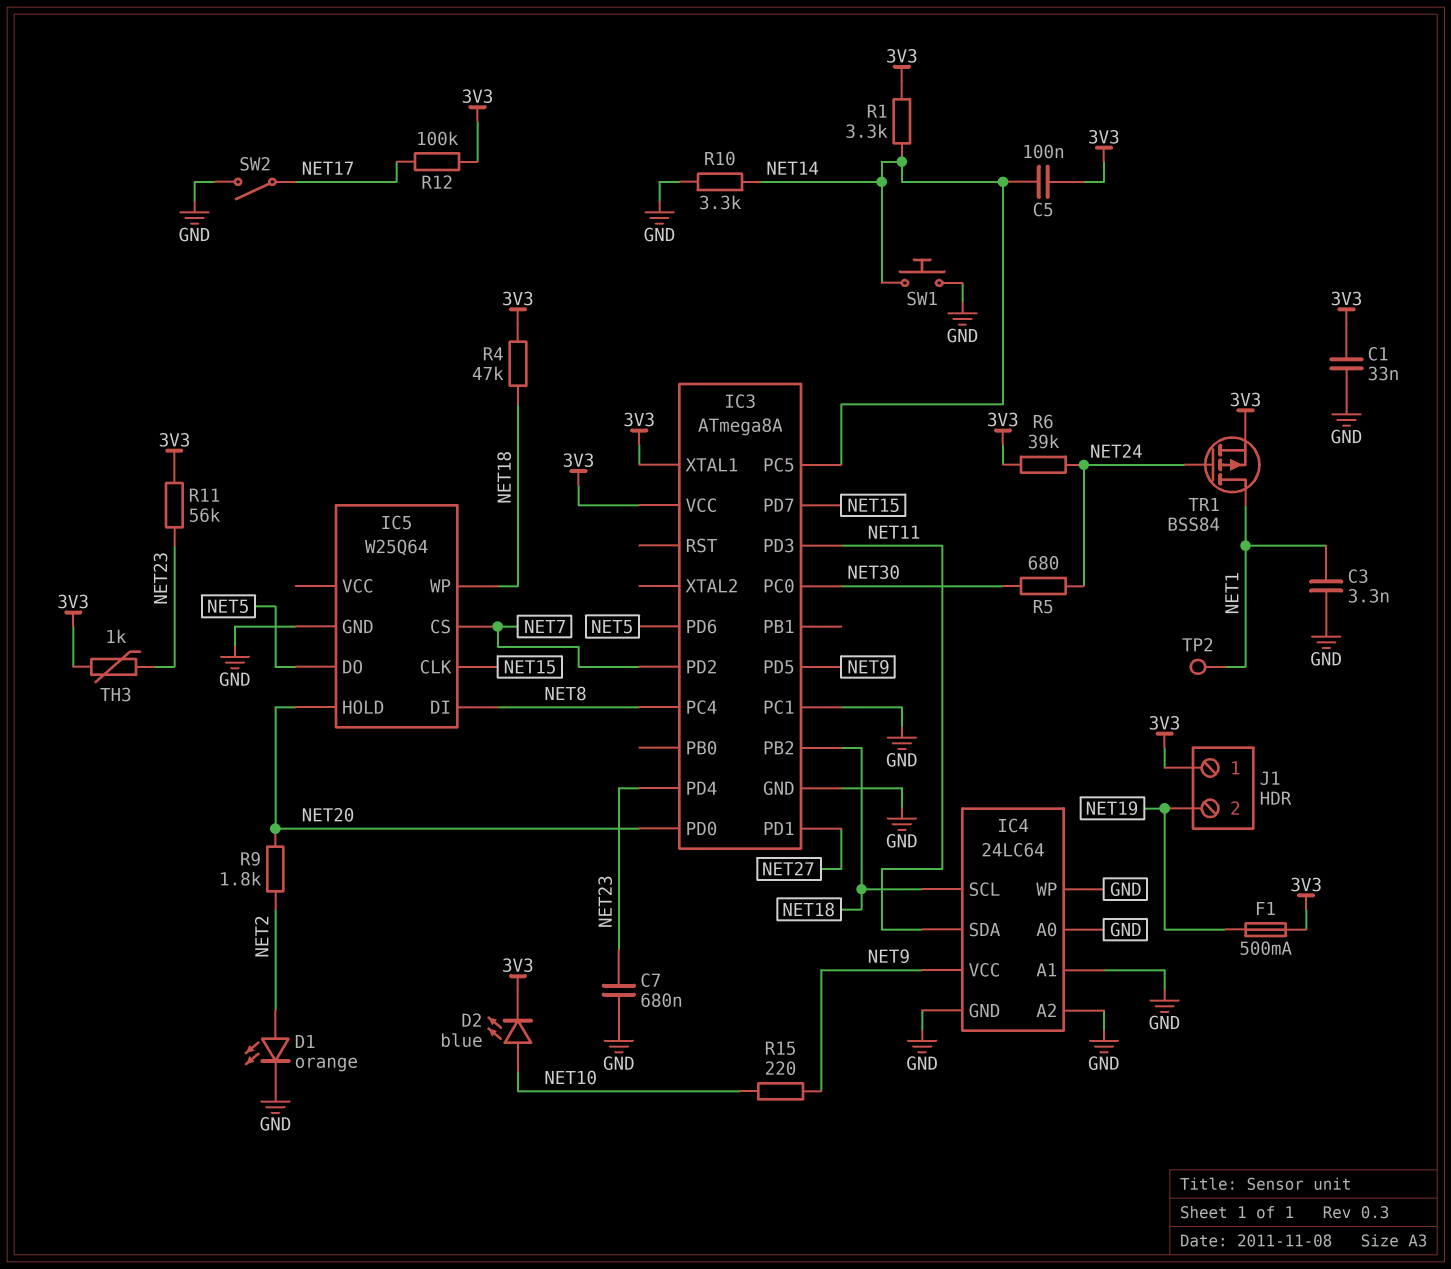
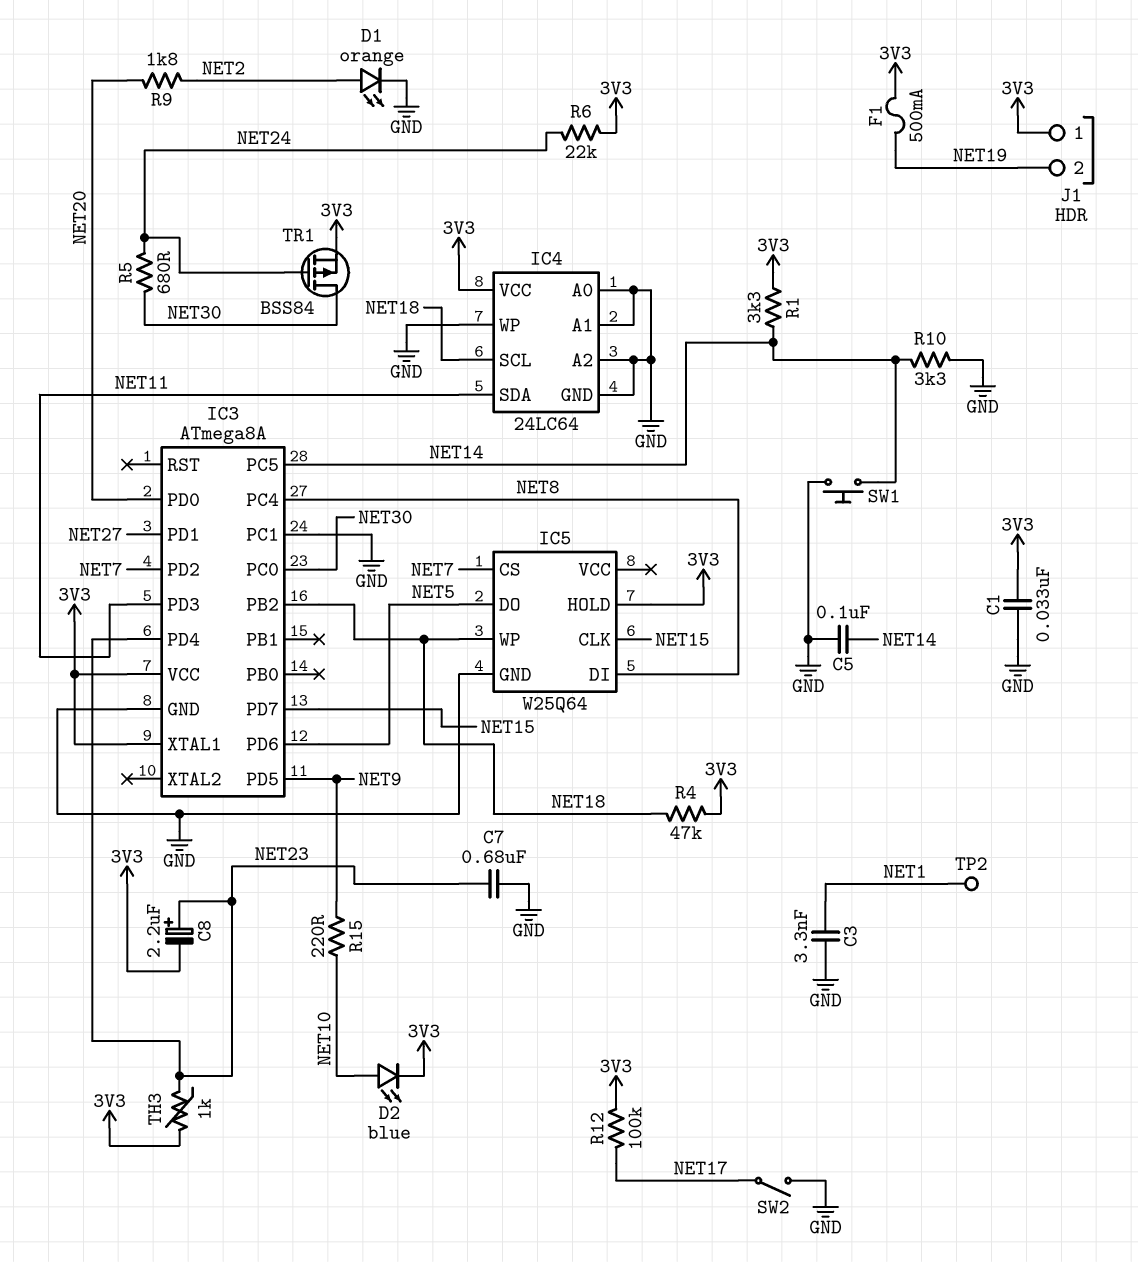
C5: 100nF (3V3, NET14) -> 100nF (GND, NET14)
C8: none -> 2.2uF (plus NET23, minus 3V3)
IC4 pin VCC: NET9 -> 3V3
IC5 pin HOLD: NET20 -> 3V3
R6: 39k (3V3, NET24) -> 22k (3V3, NET24)
R11: 56k (3V3, NET23) -> none
TR1: PMOS BSS84 (G NET24, D NET1, S 3V3) -> PMOS BSS84 (G NET24, D NET30, S 3V3)

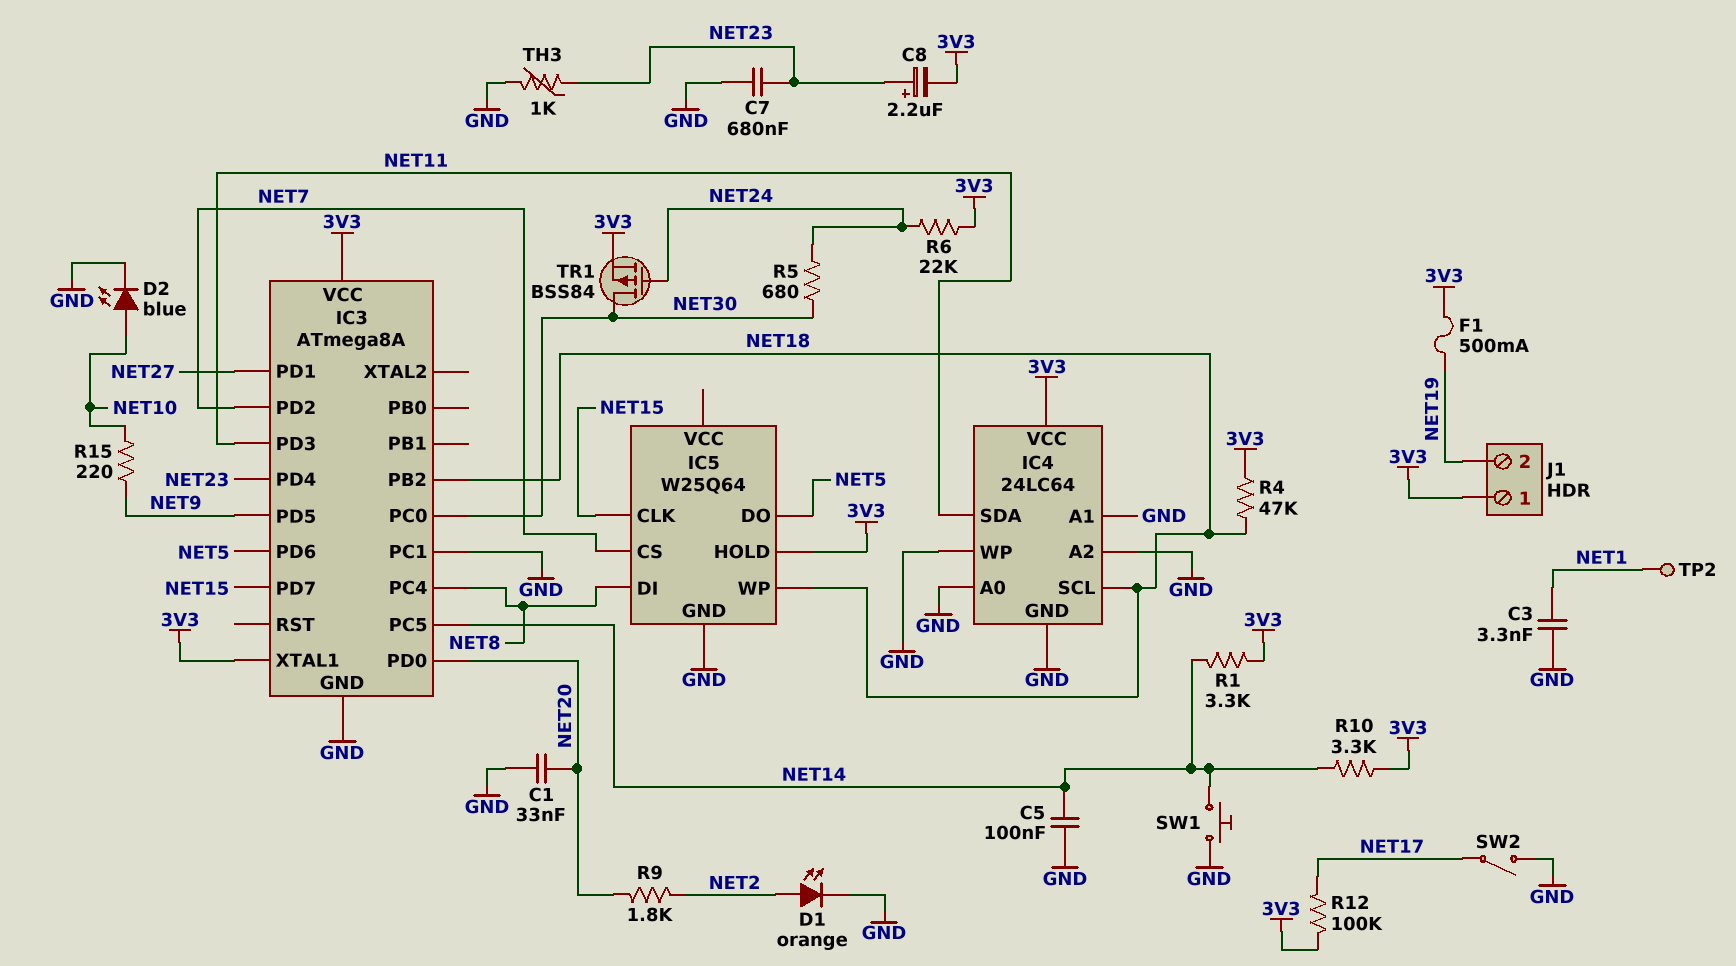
C1: 33nF (3V3, GND) -> 33nF (GND, NET20)
D2: LED blue (A NET10, K 3V3) -> LED blue (A NET10, K GND)
R10: 3.3k (GND, NET14) -> 3.3k (3V3, NET14)
TH3: 1k (3V3, NET23) -> 1k (GND, NET23)

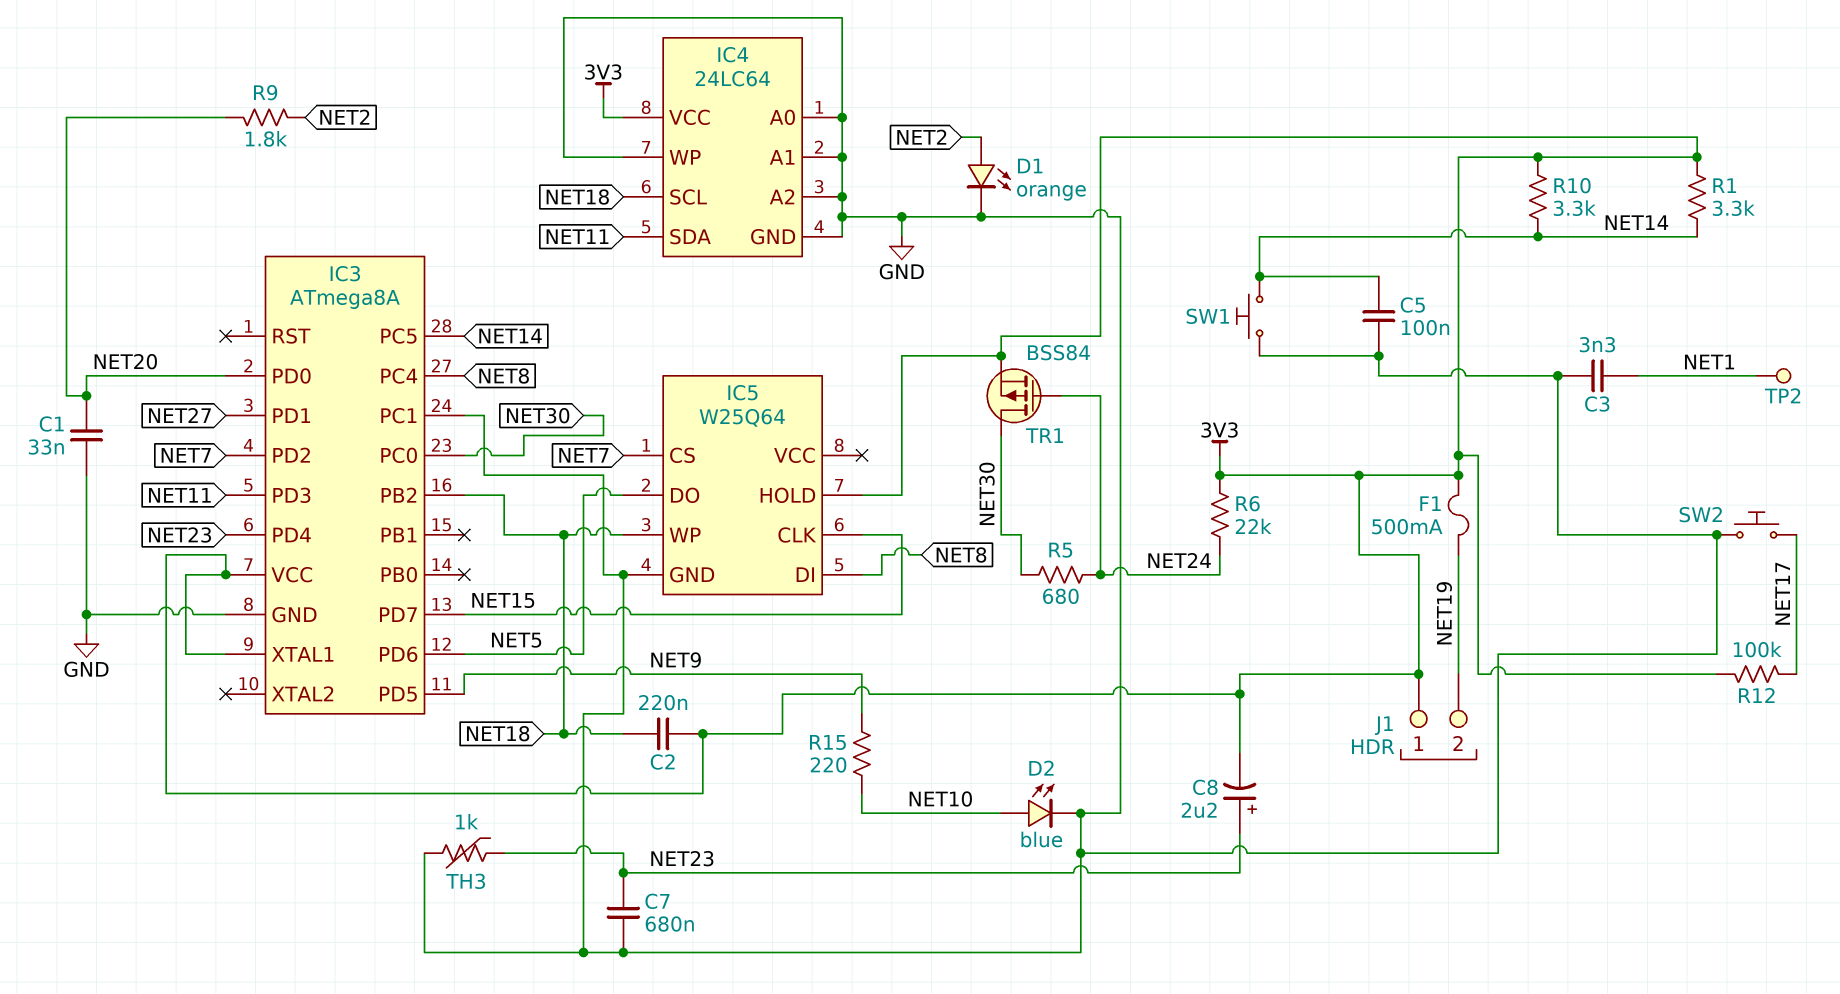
C2: none -> 220nF (3V3, NET18)
R4: 47k (3V3, NET18) -> none
SW2: switch (GND, NET17) -> button (GND, NET17)

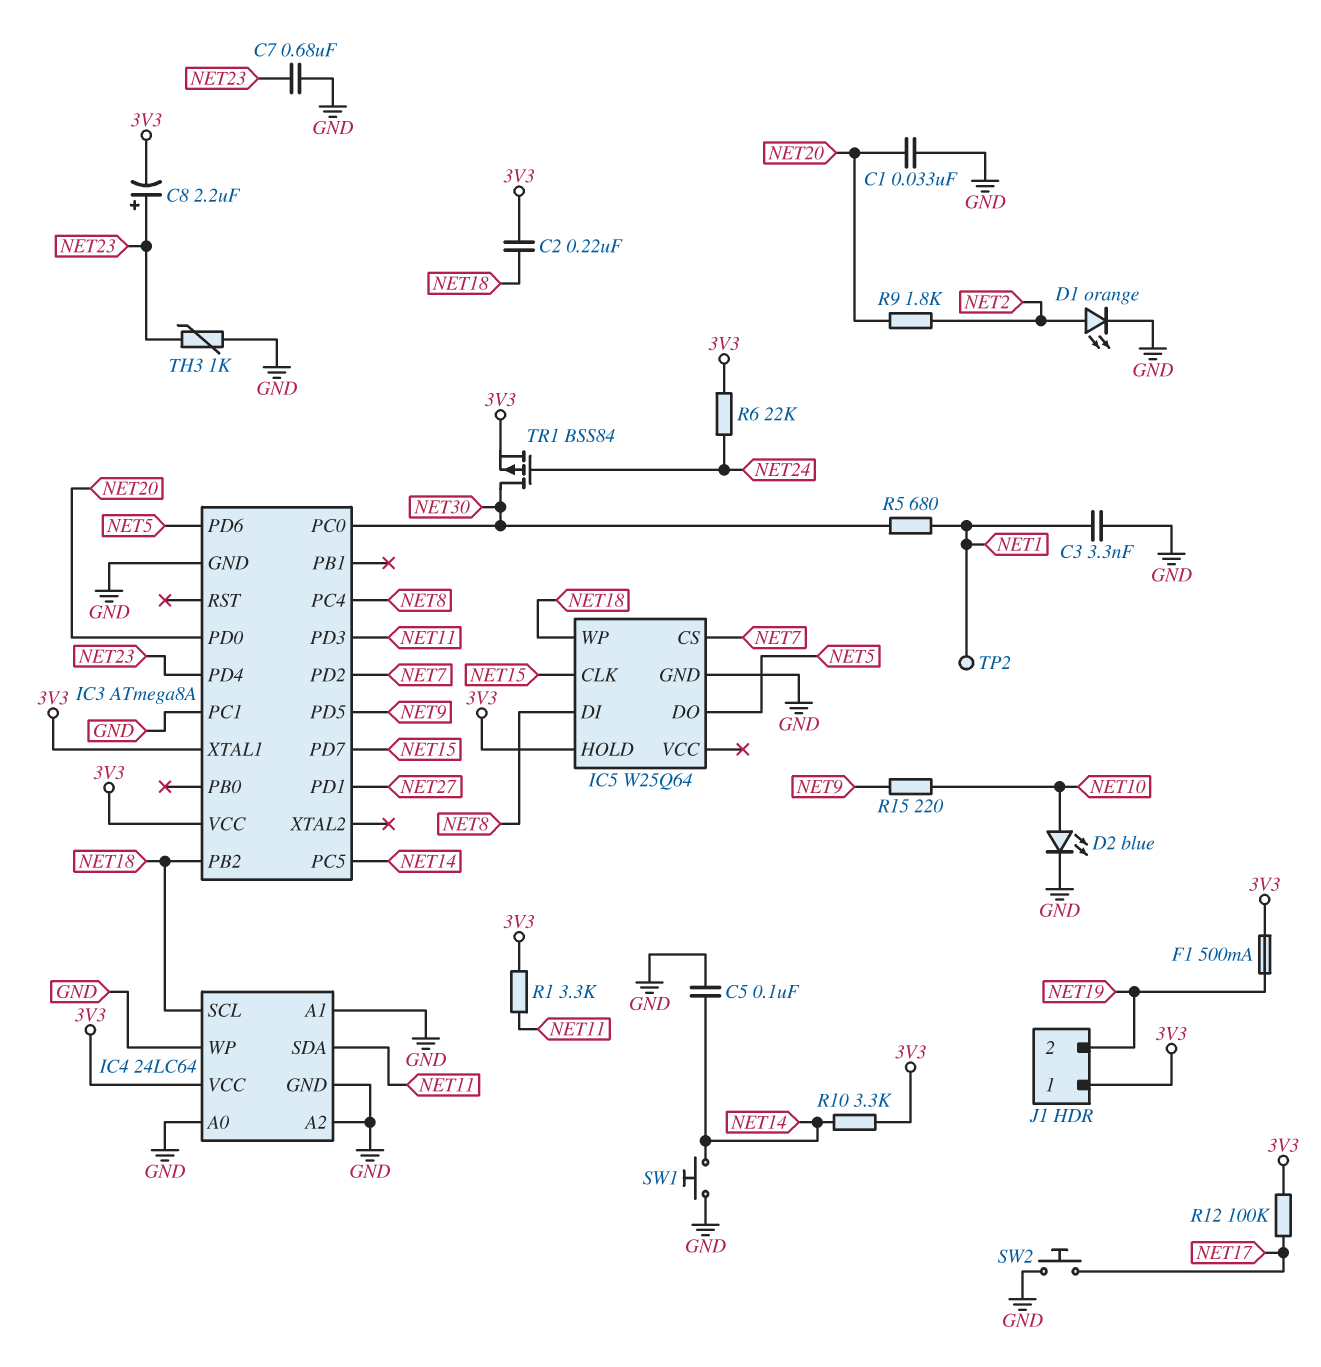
R1: 3.3k (3V3, NET14) -> 3.3k (3V3, NET11)
R5: 680 (NET24, NET30) -> 680 (NET1, NET30)

